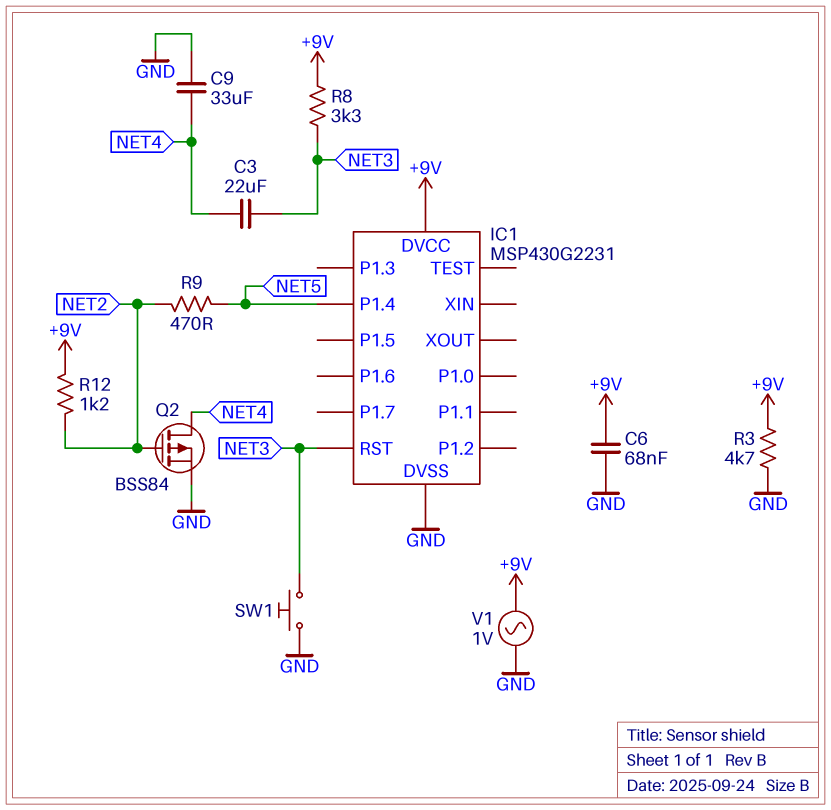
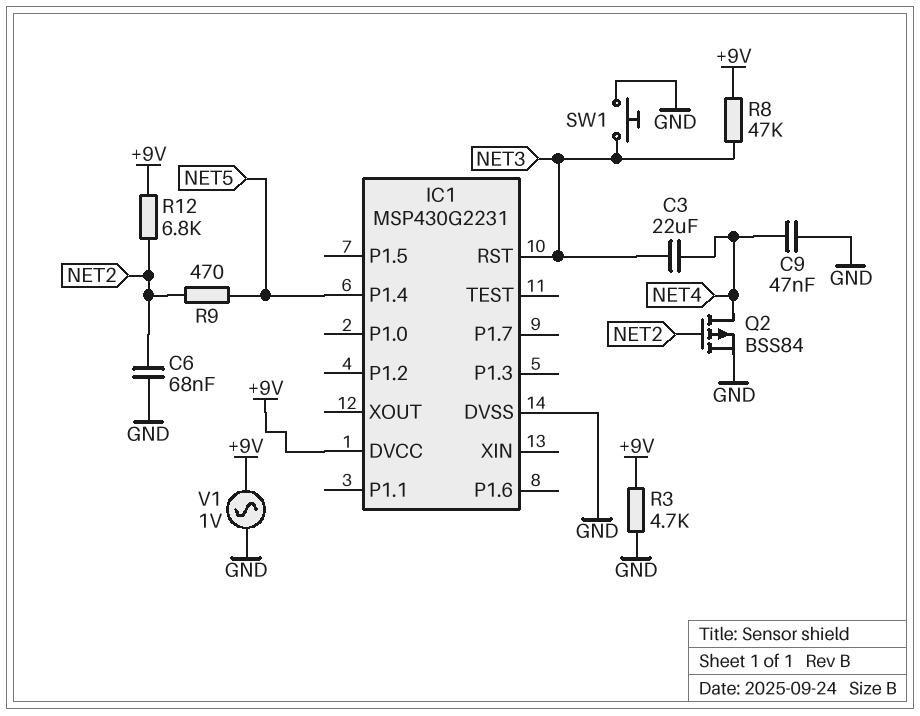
C6: 68nF (+9V, GND) -> 68nF (GND, NET2)
C9: 33uF (GND, NET4) -> 47nF (GND, NET4)
R8: 3.3k (+9V, NET3) -> 47k (+9V, NET3)
R12: 1.2k (+9V, NET2) -> 6.8k (+9V, NET2)

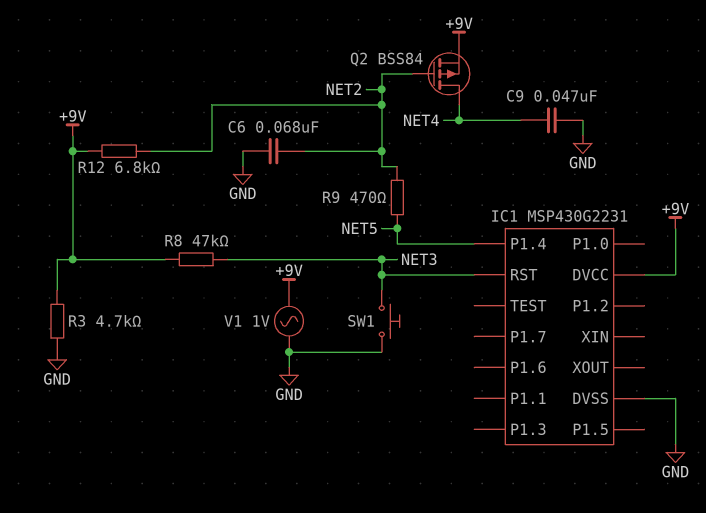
C3: 22uF (NET3, NET4) -> none
Q2: PMOS BSS84 (G NET2, D NET4, S GND) -> PMOS BSS84 (G NET2, D NET4, S +9V)

